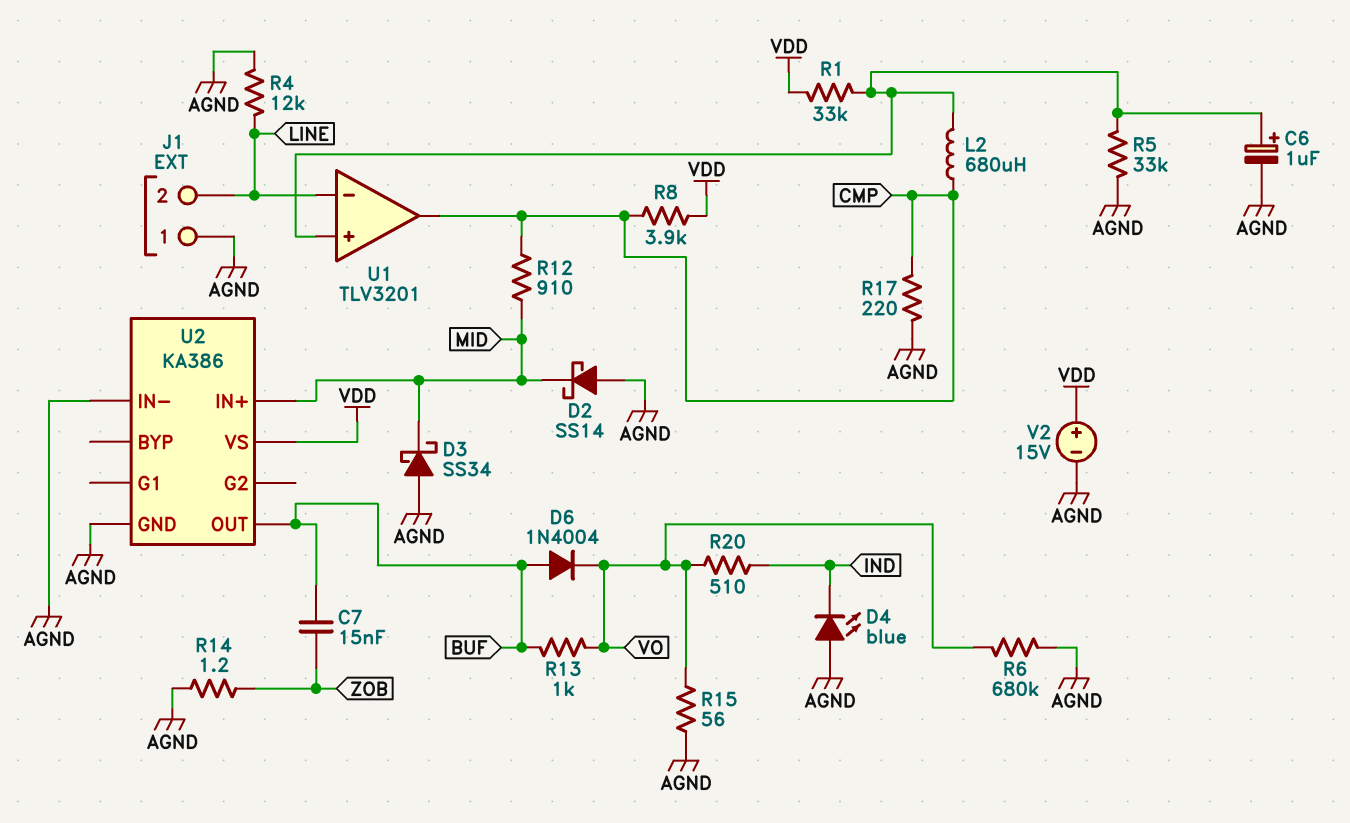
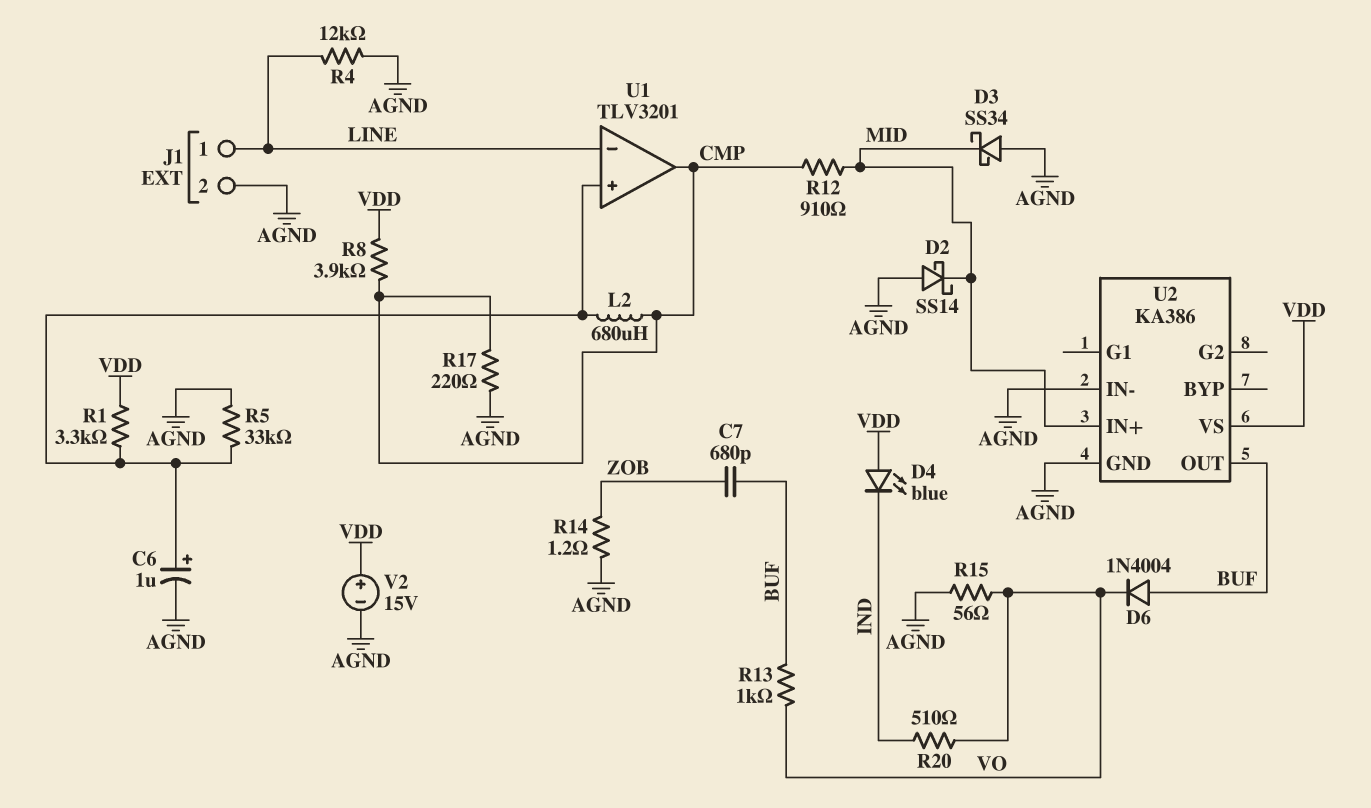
C7: 15nF (BUF, ZOB) -> 680pF (BUF, ZOB)
D4: LED blue (A AGND, K IND) -> LED blue (A VDD, K IND)
J1 pin 1: AGND -> LINE
J1 pin 2: LINE -> AGND
R1: 33k (U1/in+, VDD) -> 3.3k (U1/in+, VDD)
R6: 680k (AGND, VO) -> none

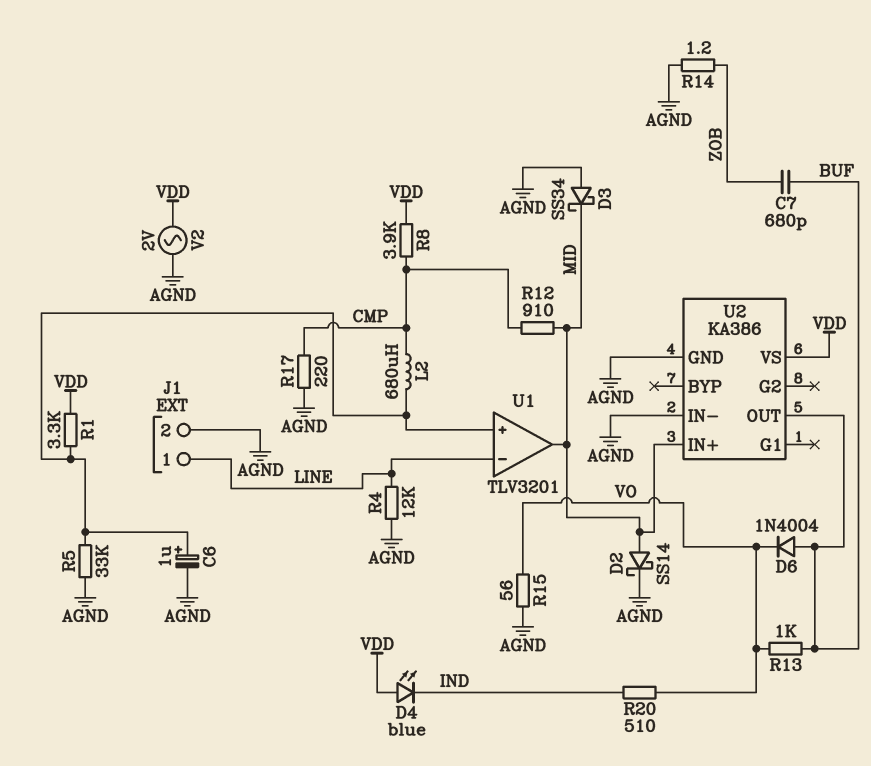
D2: schottky SS14 (A AGND, K MID) -> schottky SS14 (A MID, K AGND)
U1 pin out: CMP -> MID
V2: 15V (plus VDD, minus AGND) -> AC 2V (AGND, VDD)

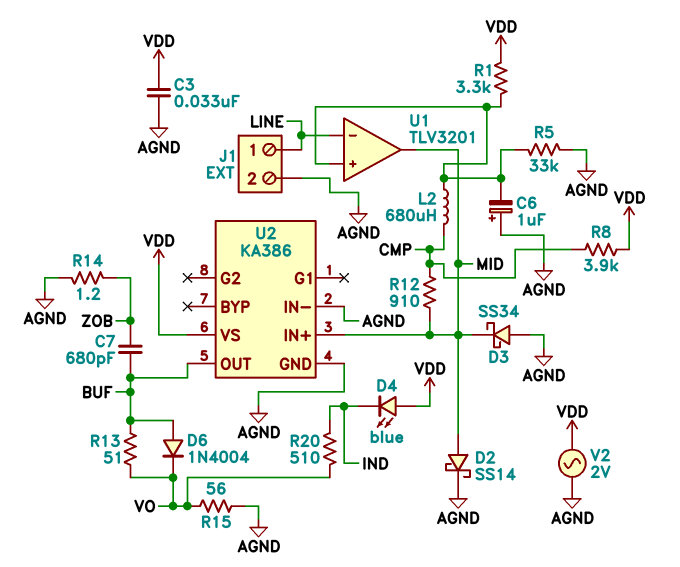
C3: none -> 33nF (AGND, VDD)
C6: 1uF (plus U1/in+, minus AGND) -> 1uF (plus AGND, minus U1/in+)
R4: 12k (AGND, LINE) -> none
R13: 1k (BUF, VO) -> 51 (BUF, VO)
R17: 220 (AGND, CMP) -> none

